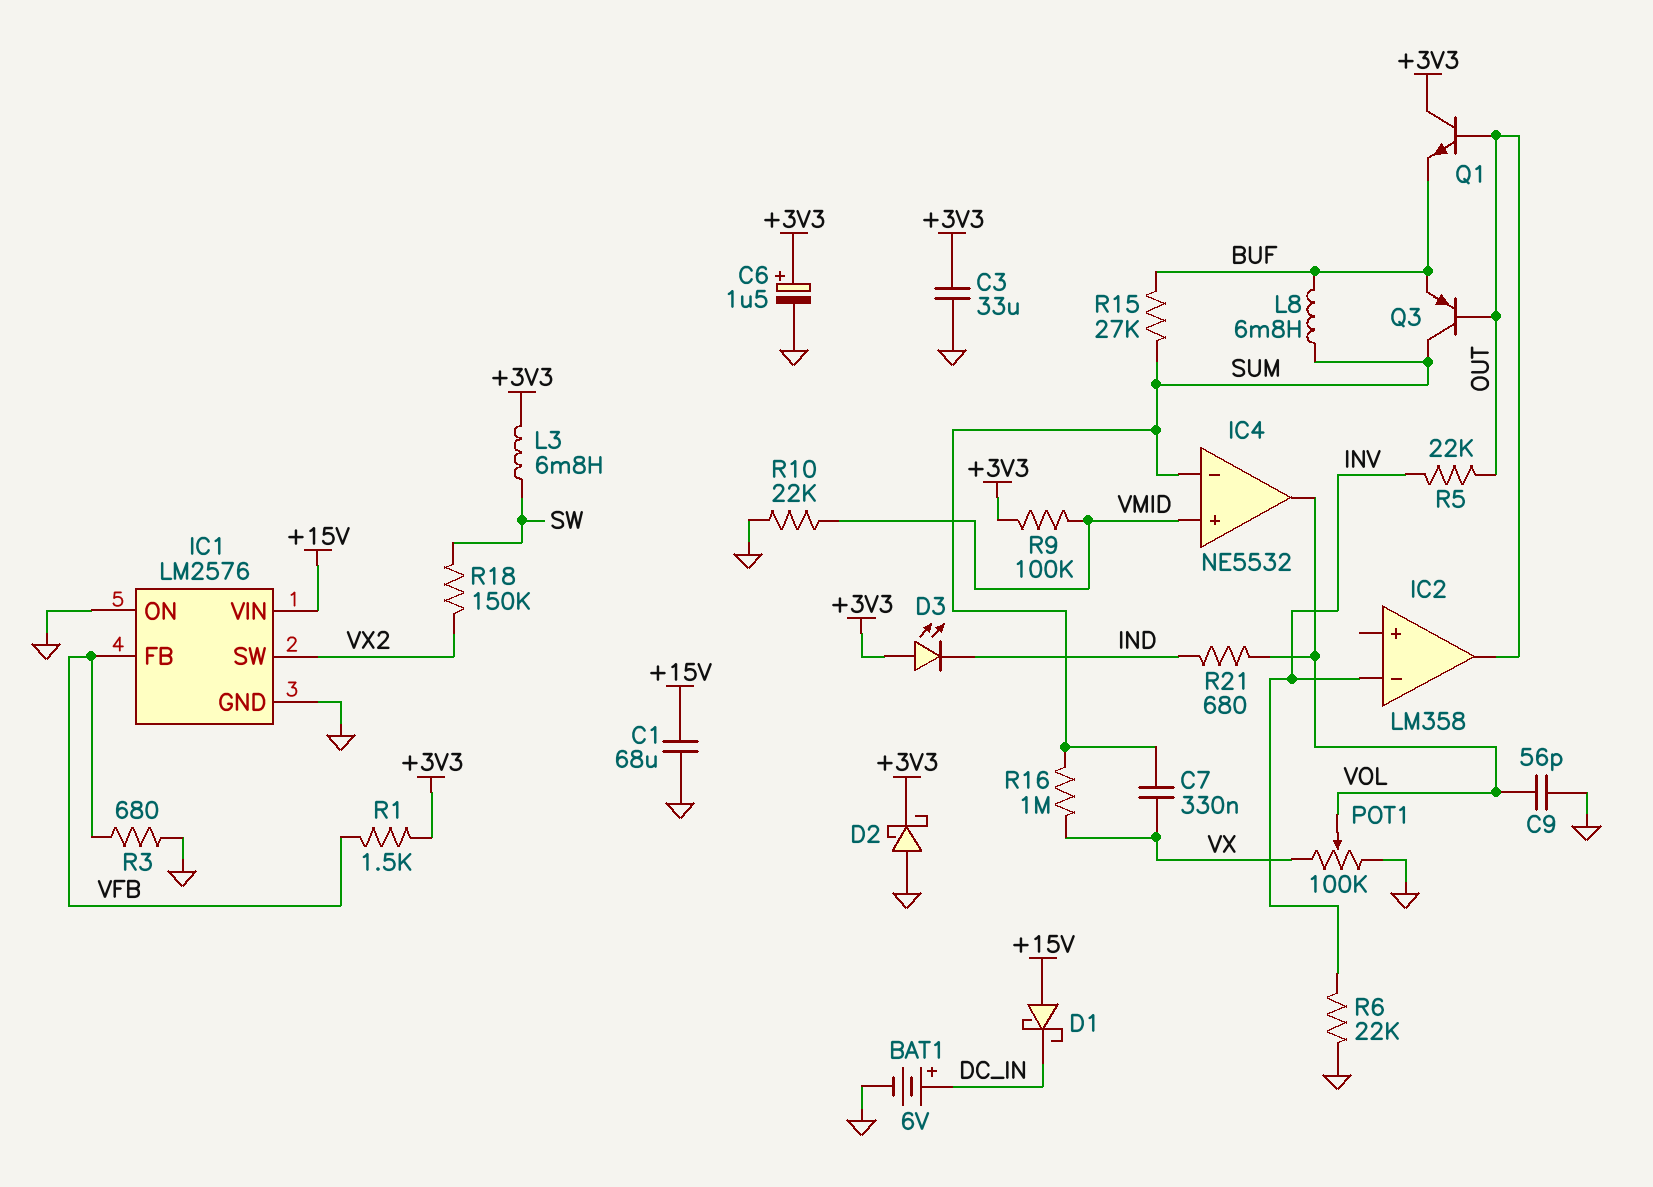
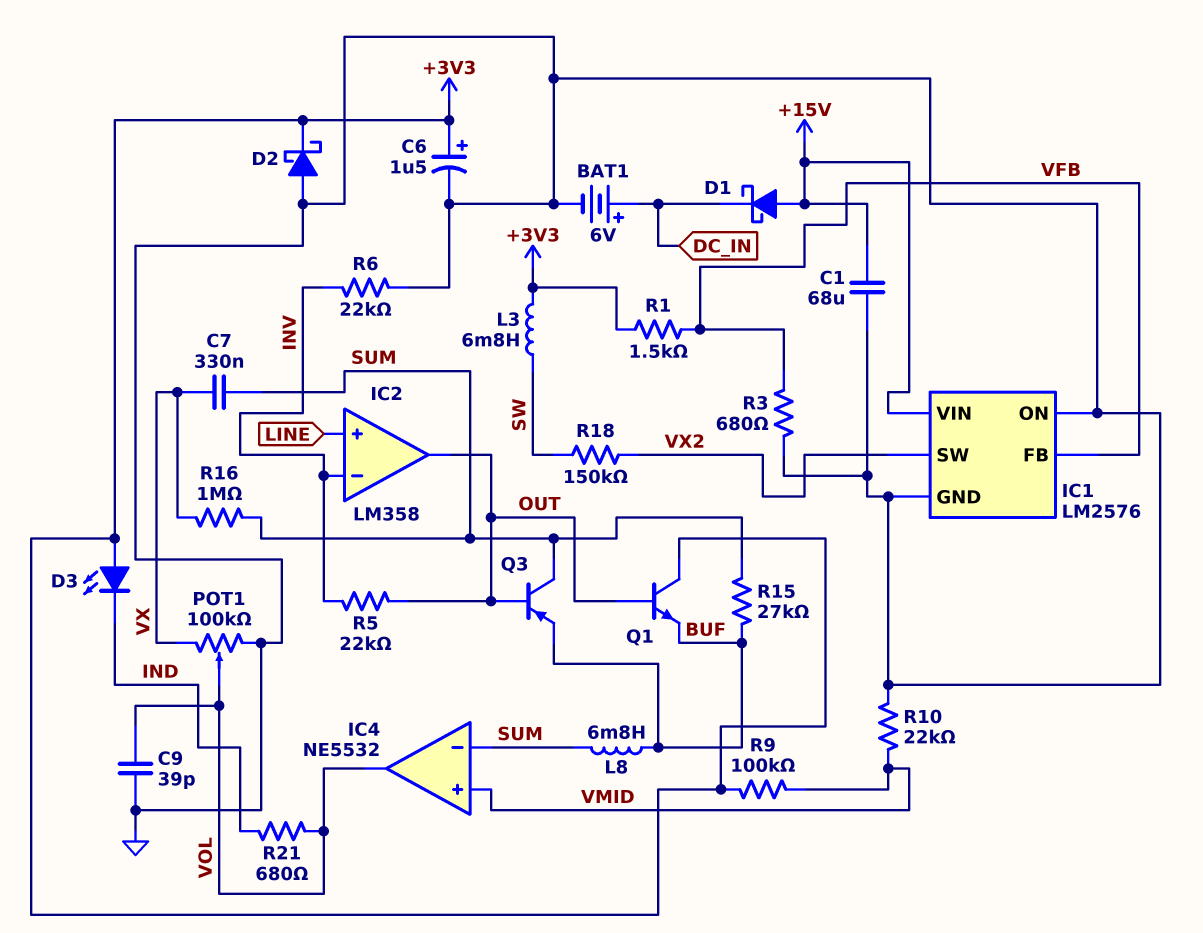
C3: 33uF (+3V3, GND) -> none
C9: 56pF (GND, VOL) -> 39pF (GND, VOL)
IC2 pin in+: none -> LINE

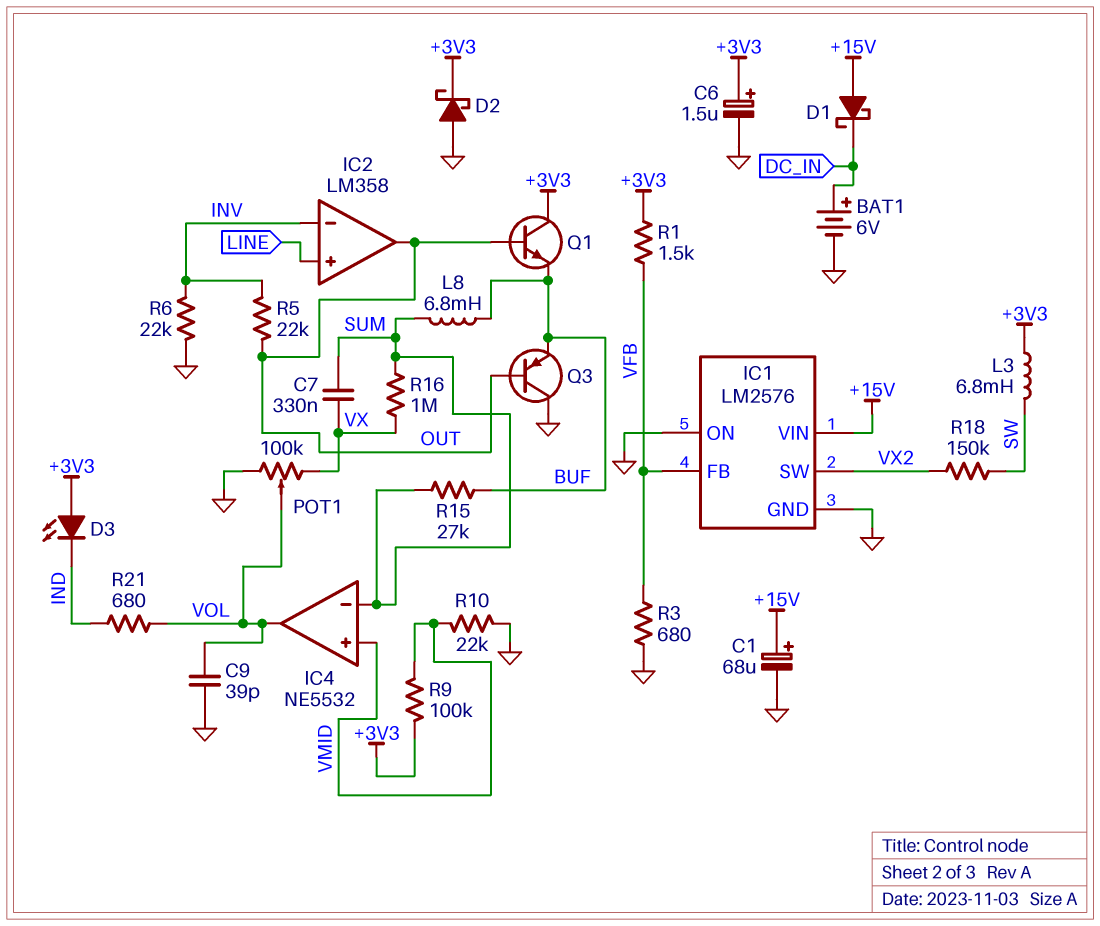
C1: 68uF (+15V, GND) -> 68uF (plus +15V, minus GND)
Q3: PNP (B OUT, C SUM, E BUF) -> PNP (B OUT, C GND, E BUF)

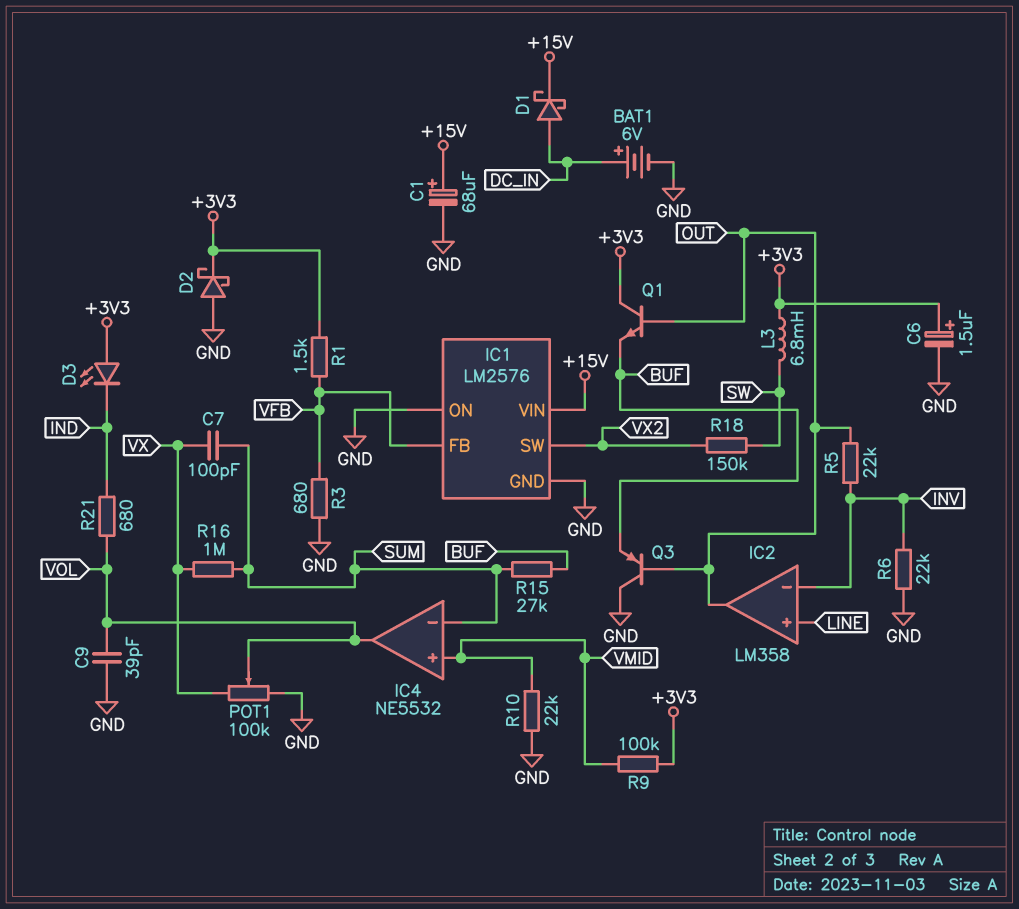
C7: 330nF (SUM, VX) -> 100pF (SUM, VX)
D1: schottky (A +15V, K DC_IN) -> schottky (A DC_IN, K +15V)
L8: 6.8mH (BUF, SUM) -> none

